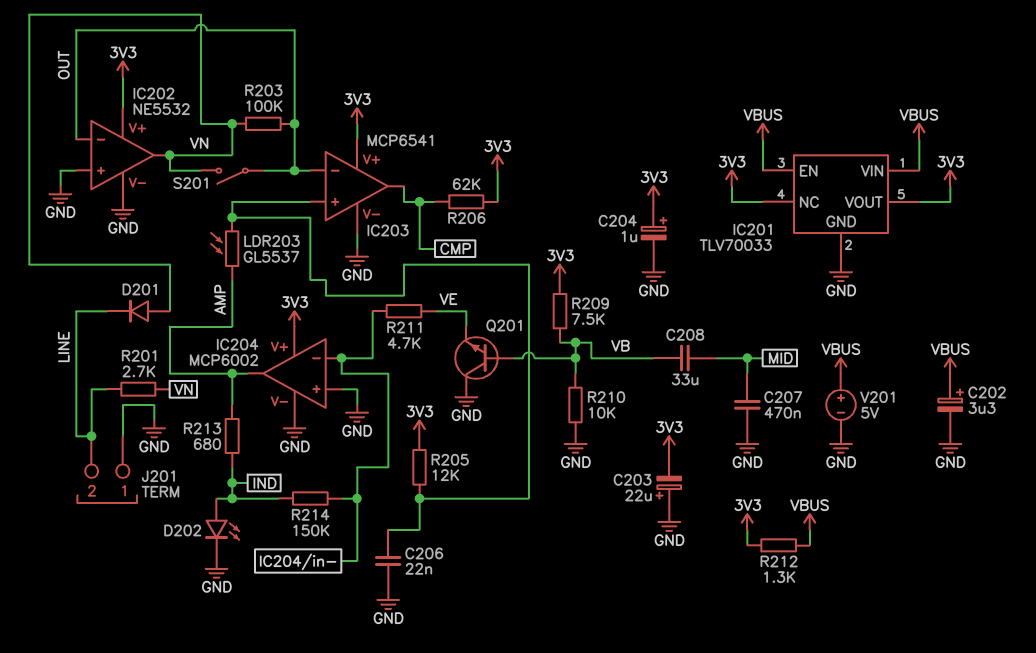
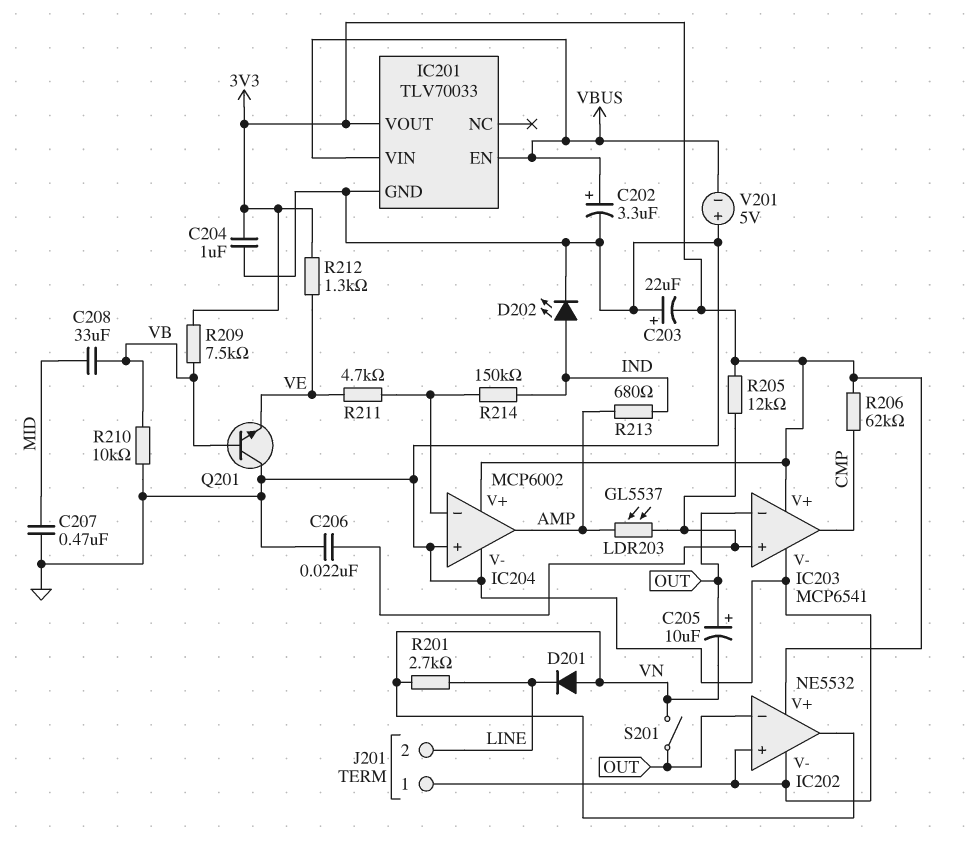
C204: 1uF (plus 3V3, minus GND) -> 1uF (3V3, GND)
C205: none -> 10uF (plus OUT, minus VN)
IC201 pin NC: 3V3 -> none
R203: 100k (OUT, VN) -> none
R212: 1.3k (3V3, VBUS) -> 1.3k (3V3, VE)
V201: 5V (plus VBUS, minus GND) -> 5V (plus GND, minus VBUS)

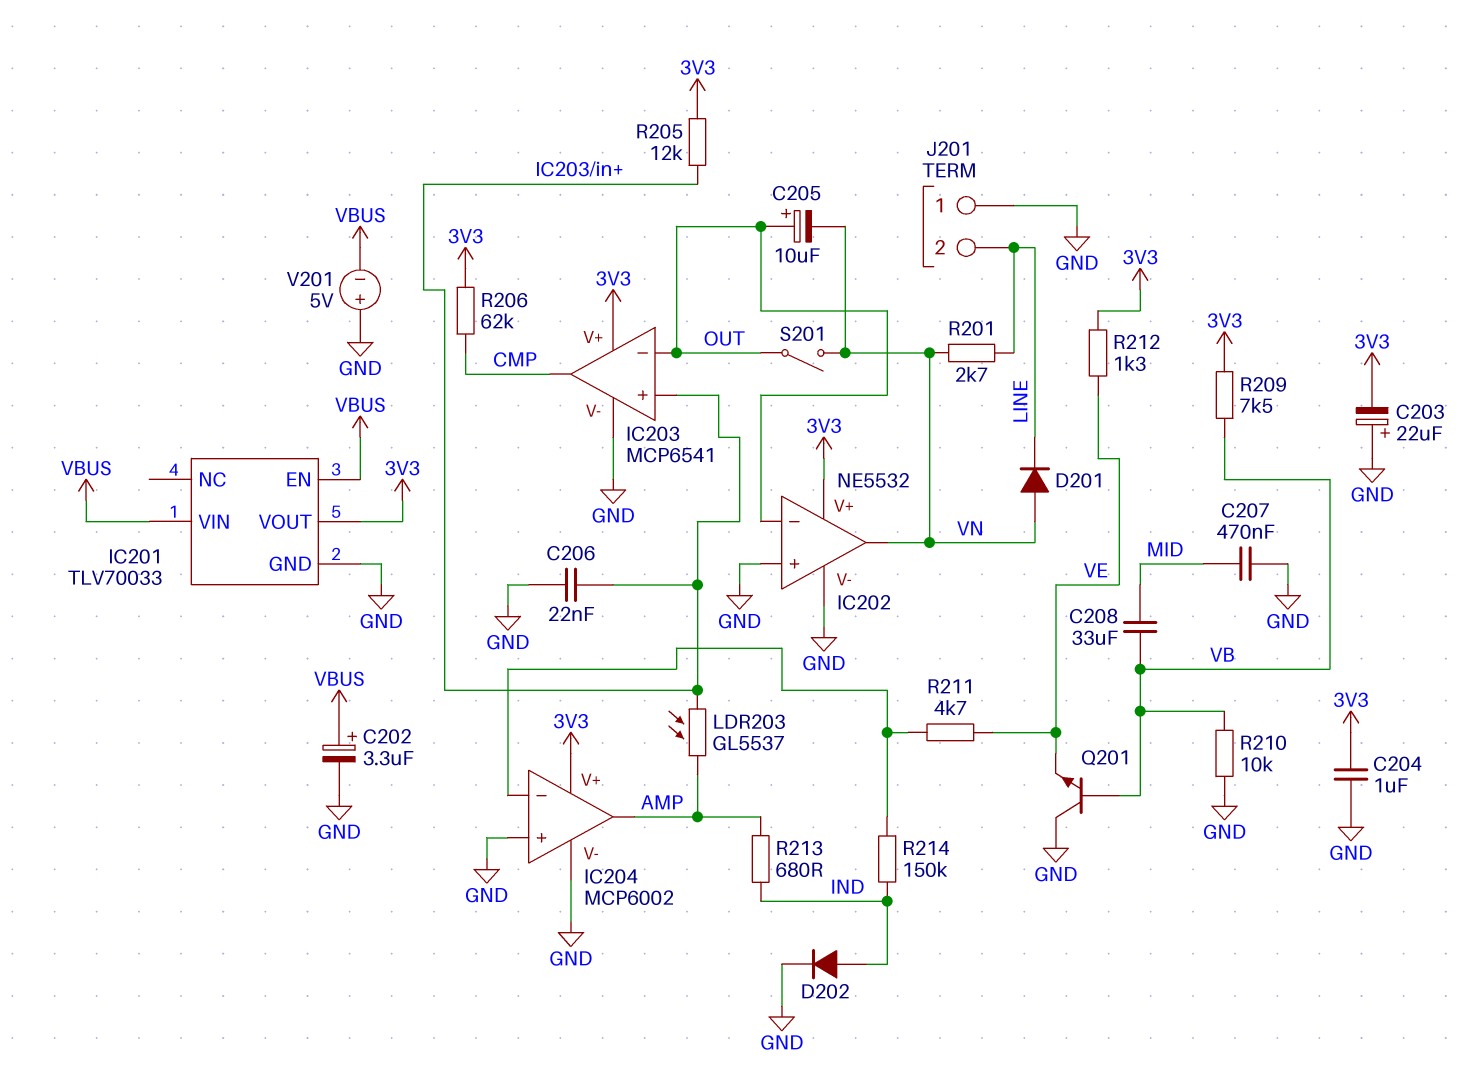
D202: LED (A IND, K GND) -> diode (A IND, K GND)

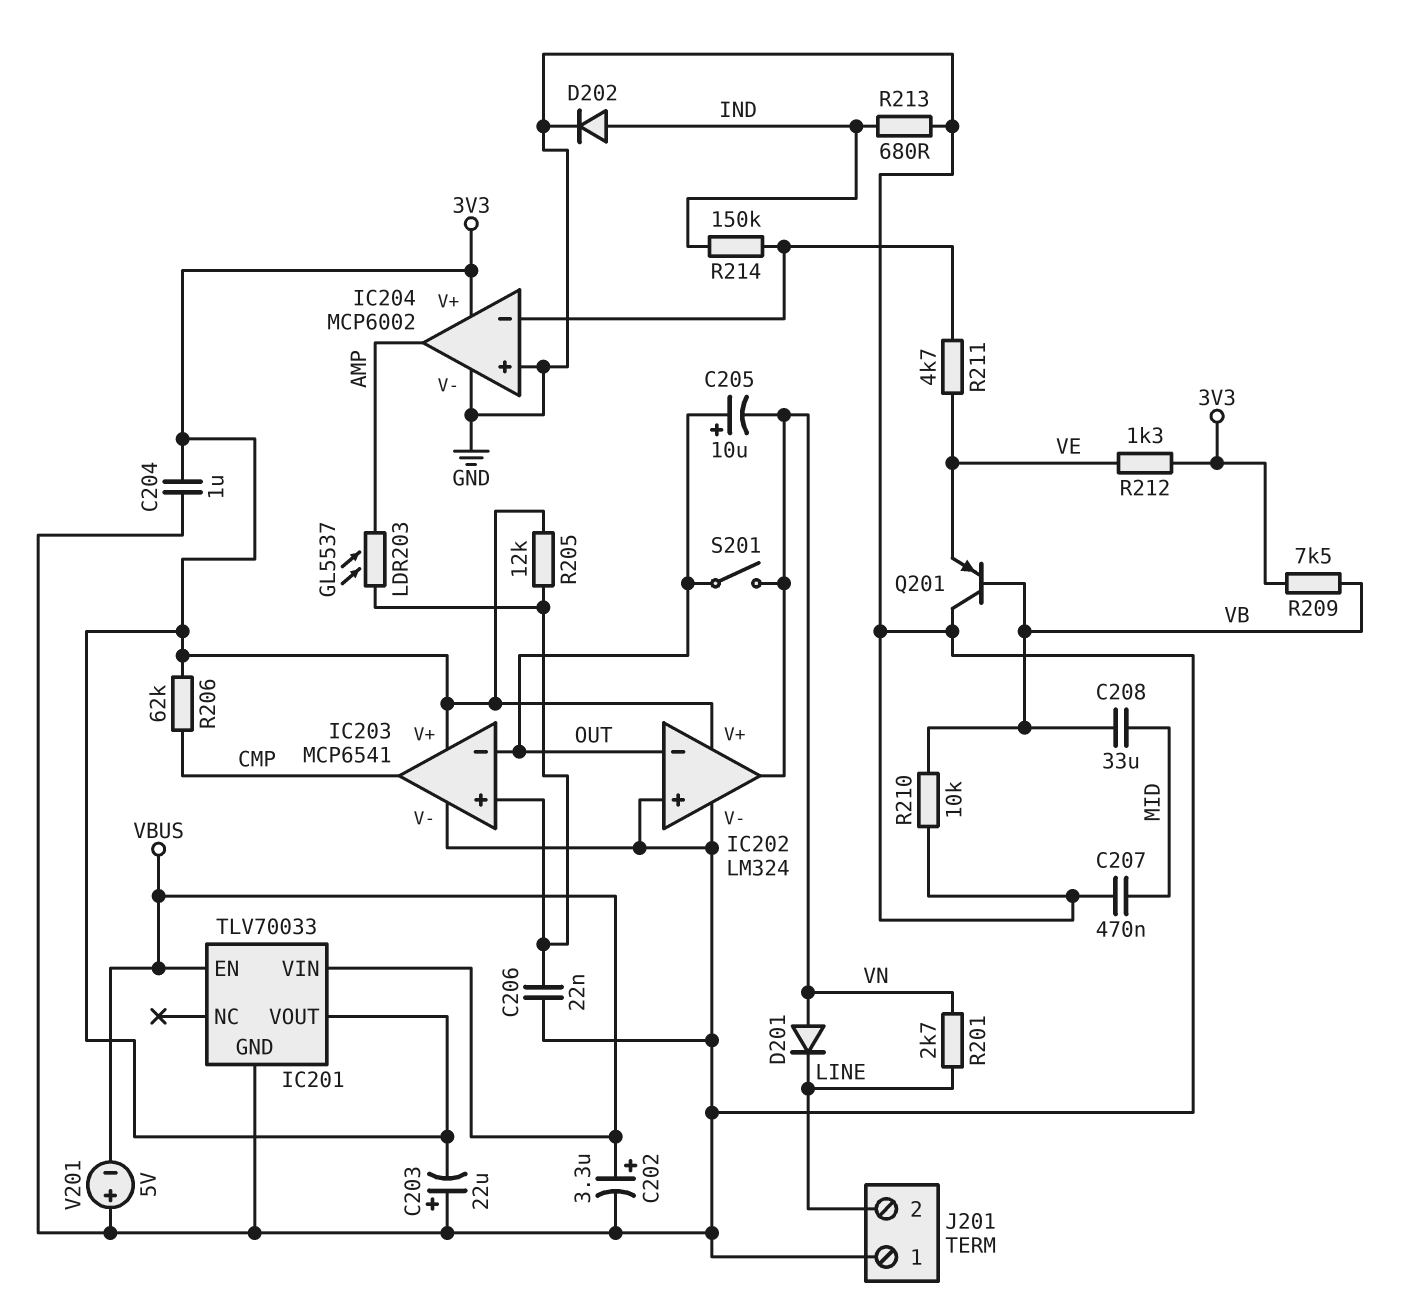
IC202: NE5532 -> LM324
Q201: NPN (B VB, C GND, E VE) -> PNP (B VB, C GND, E VE)
R213: 680 (AMP, IND) -> 680 (GND, IND)

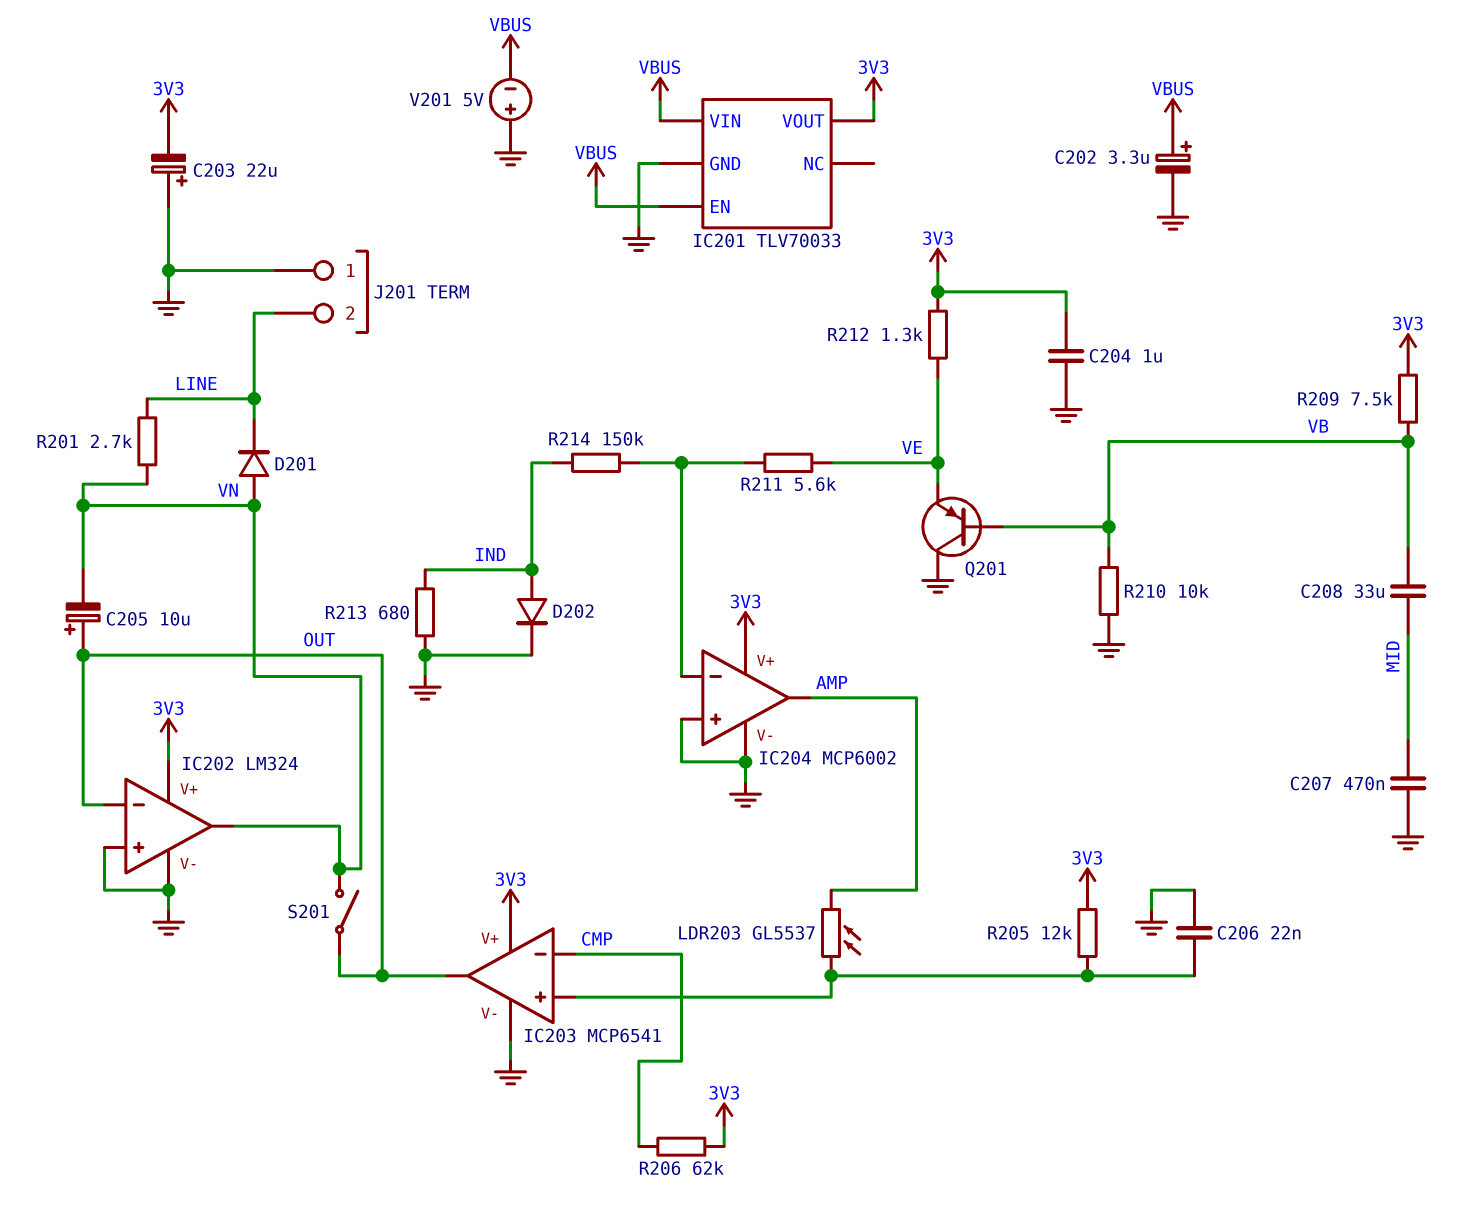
IC203 pin in-: OUT -> CMP
IC203 pin out: CMP -> OUT
R211: 4.7k (IC204/in-, VE) -> 5.6k (IC204/in-, VE)

